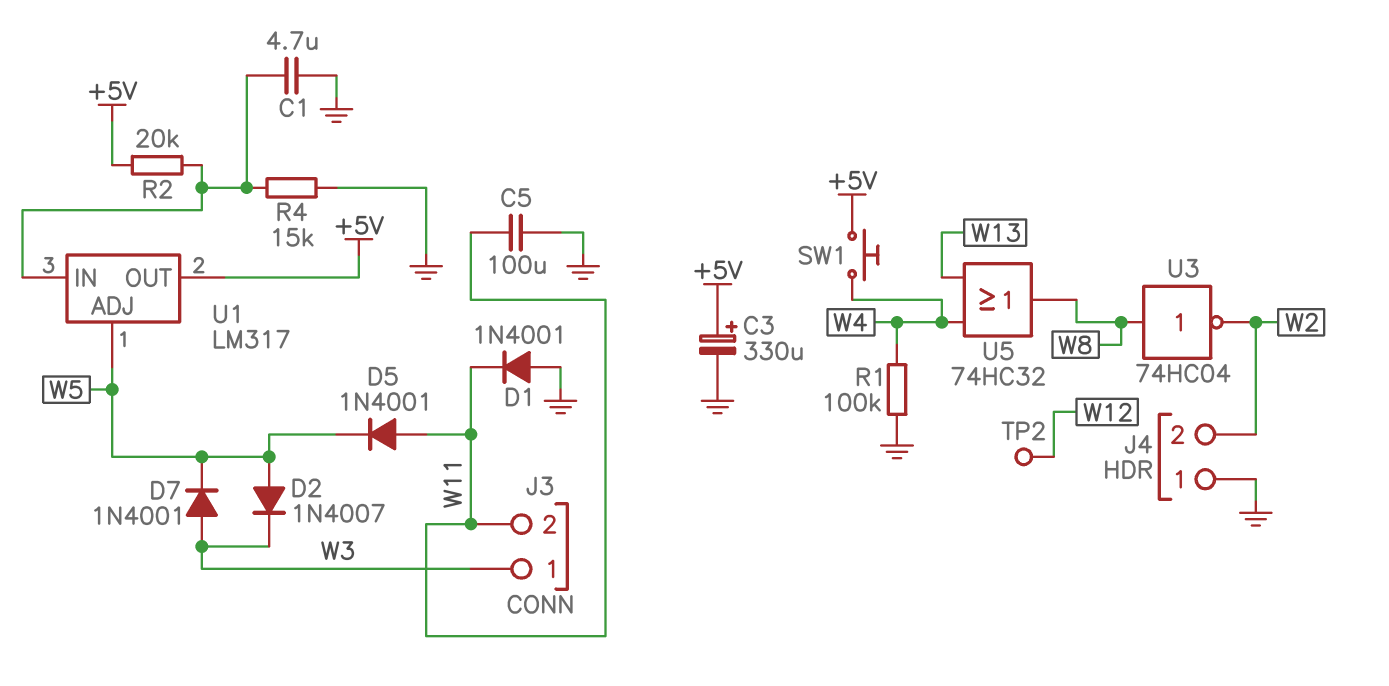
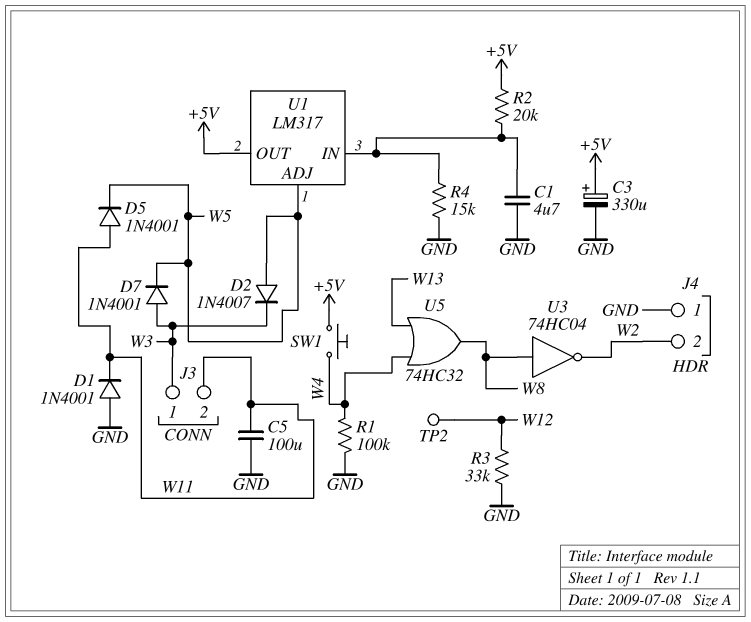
R3: none -> 33k (GND, W12)

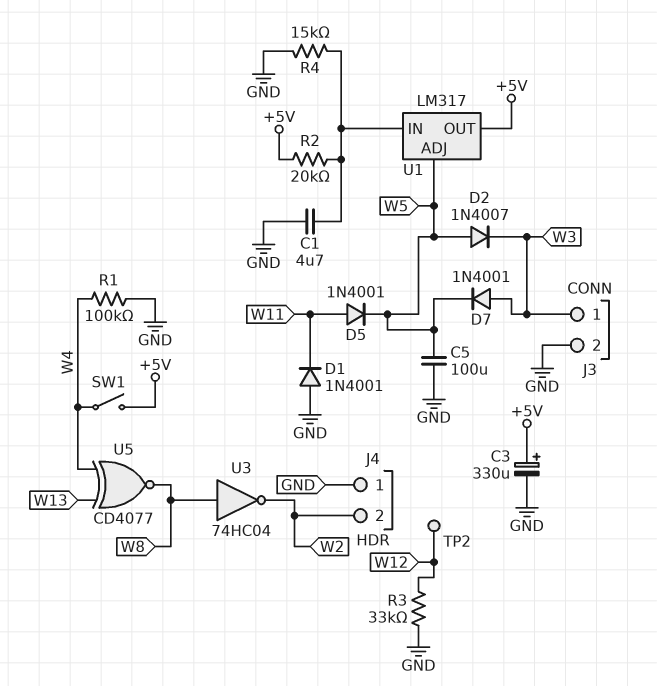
C5: 100uF (GND, W11) -> 100uF (GND, W5)
J3 pin 2: W11 -> GND
SW1: button (+5V, W4) -> switch (+5V, W4)
U5: OR 74HC32 (in W4, in W13, out W8) -> XNOR CD4077 (in W4, in W13, out W8)

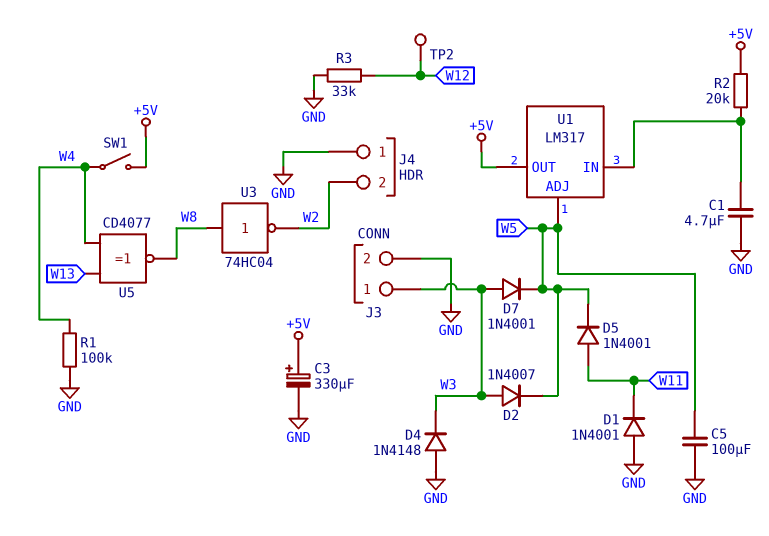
D2: diode 1N4007 (A W5, K W3) -> diode 1N4007 (A W3, K W5)
D4: none -> diode 1N4148 (A GND, K W3)
R4: 15k (GND, U1/IN) -> none

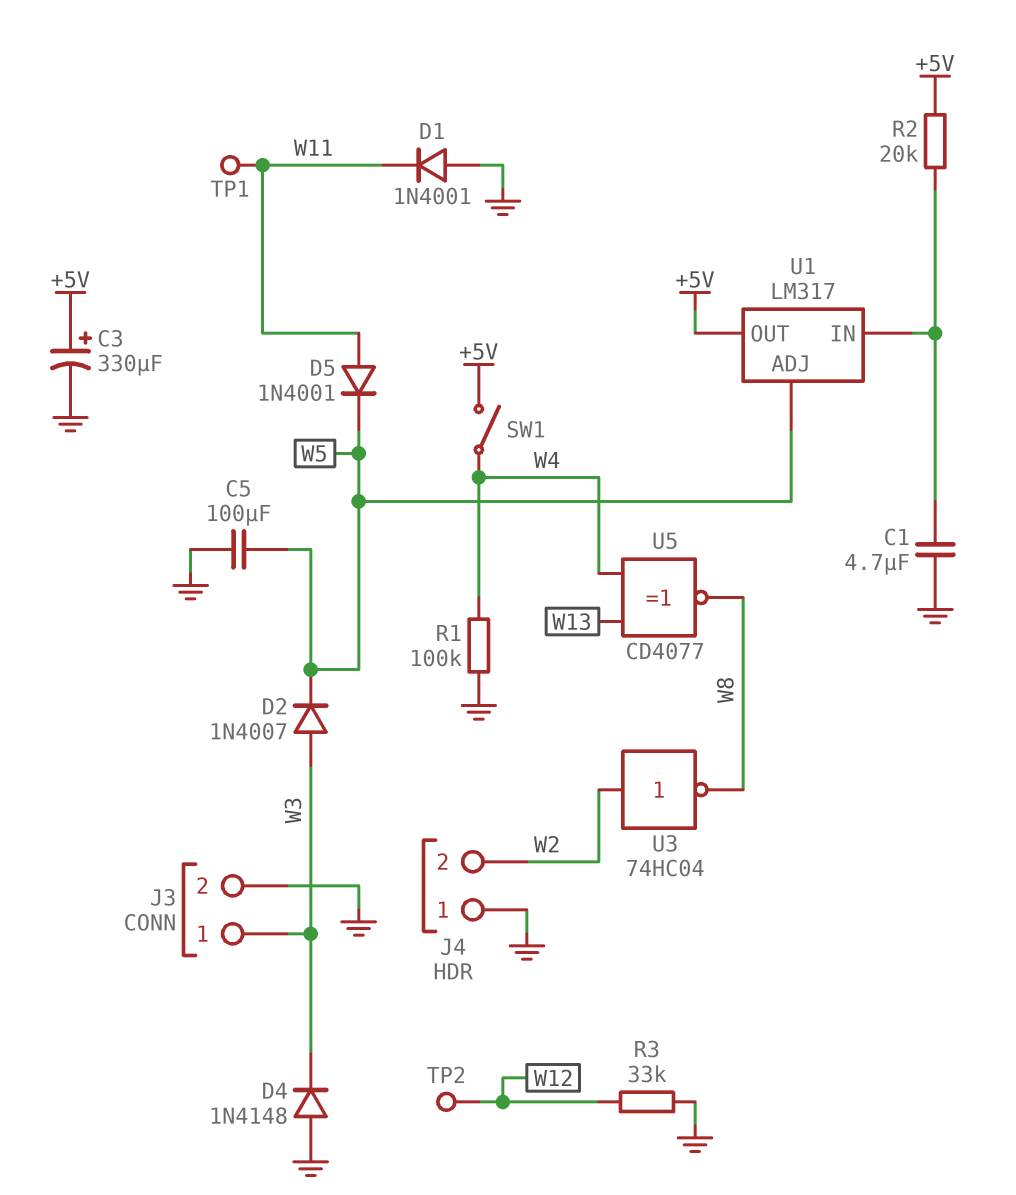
D7: diode 1N4001 (A W3, K W5) -> none
TP1: none -> test point (W11)
U3: NOT 74HC04 (in W8, out W2) -> NOT 74HC04 (in W2, out W8)

